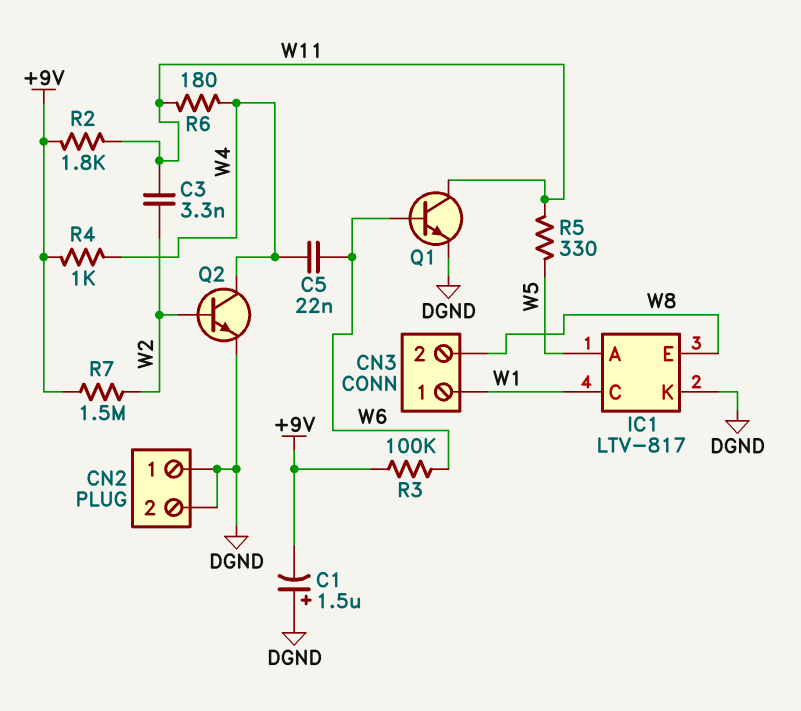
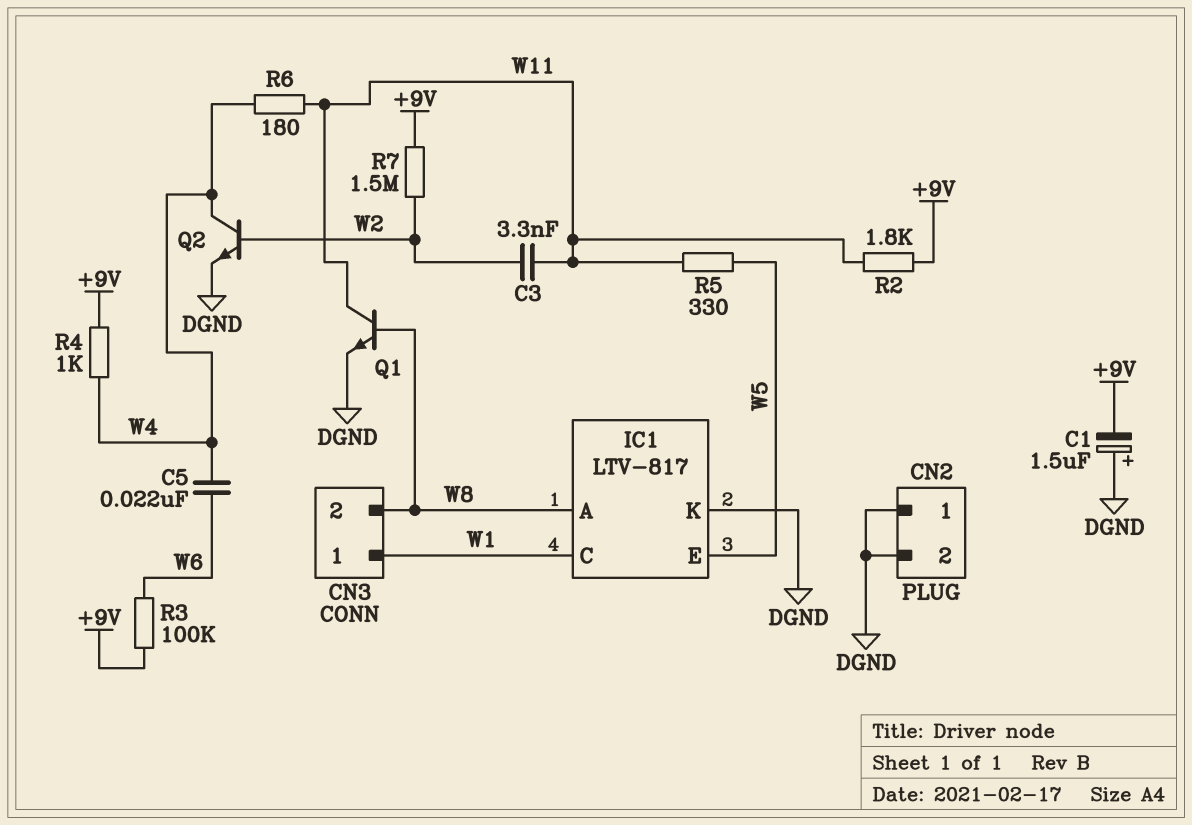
IC1 pin A: W5 -> W8
IC1 pin E: W8 -> W5
Q1: NPN (B W6, C W11, E DGND) -> NPN (B W8, C W11, E DGND)

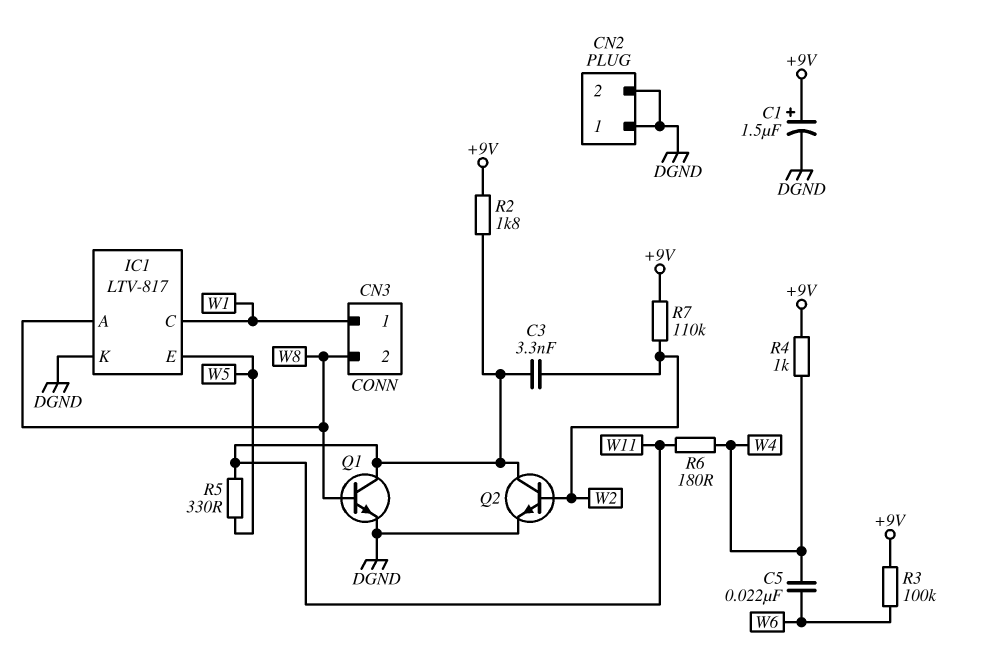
C1: 1.5uF (plus DGND, minus +9V) -> 1.5uF (plus +9V, minus DGND)
Q2: NPN (B W2, C W4, E DGND) -> NPN (B W2, C W11, E DGND)
R7: 1.5M (+9V, W2) -> 110k (+9V, W2)

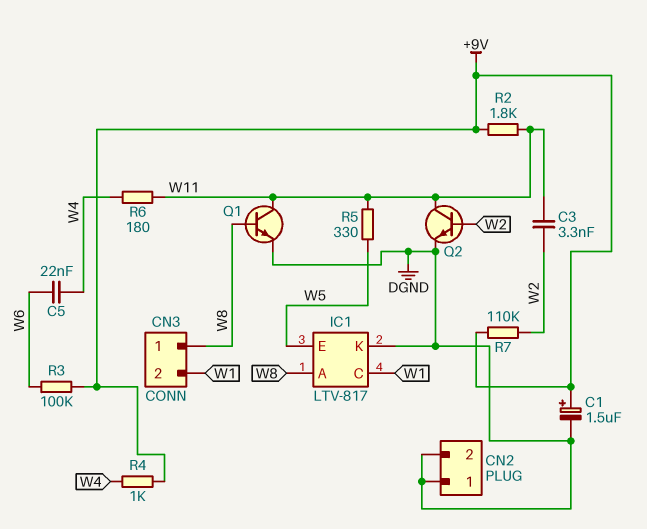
CN3 pin 1: W1 -> W8
CN3 pin 2: W8 -> W1

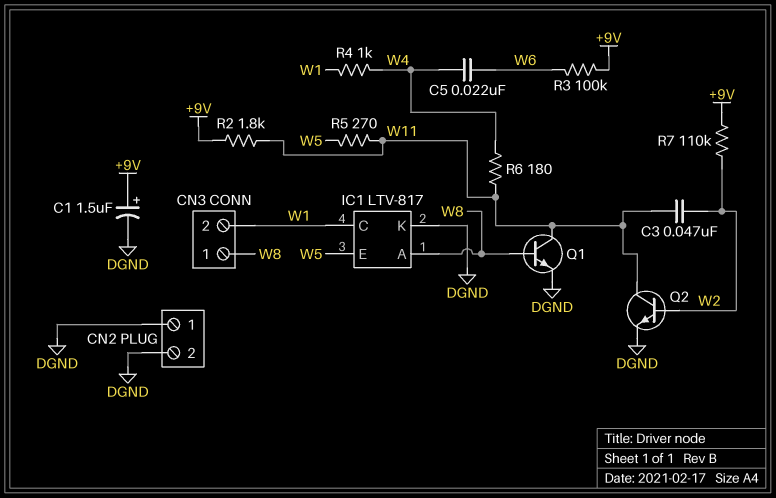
C3: 3.3nF (W2, W11) -> 47nF (W2, W11)
R4: 1k (+9V, W4) -> 1k (W1, W4)
R5: 330 (W5, W11) -> 270 (W5, W11)

